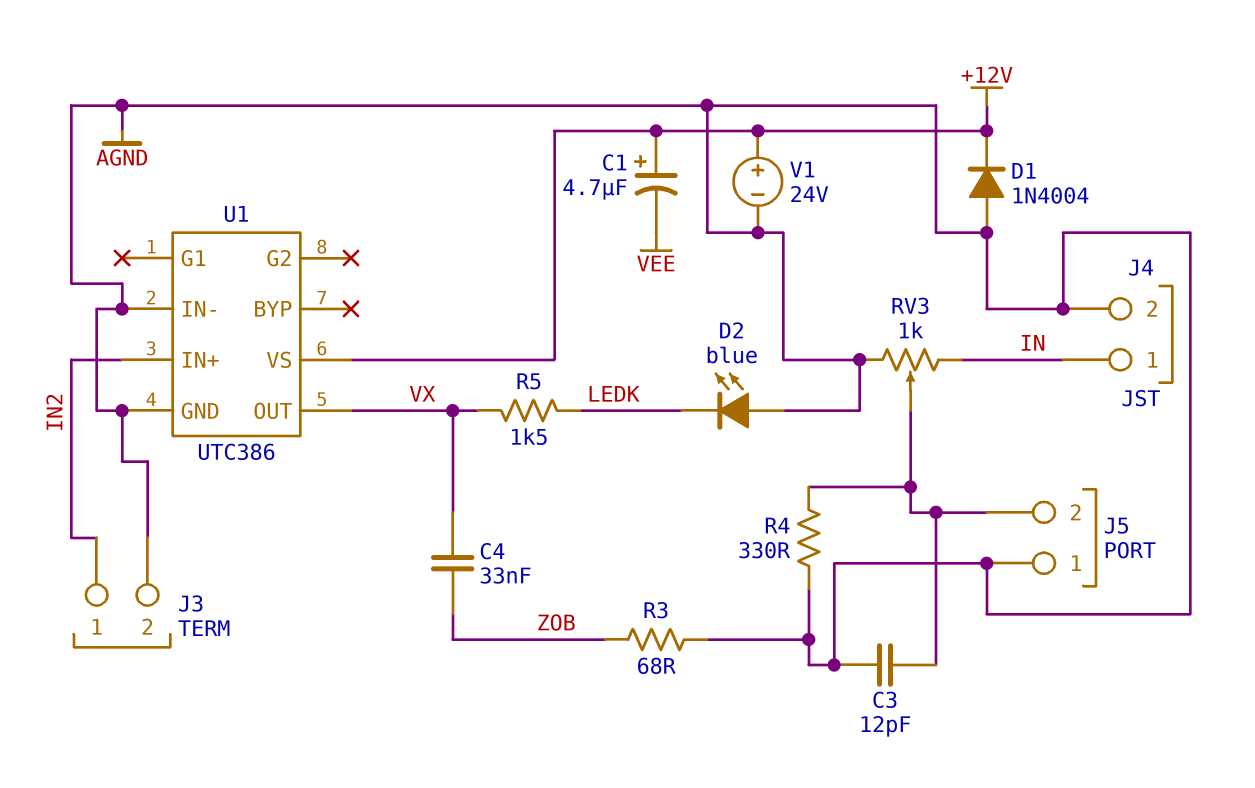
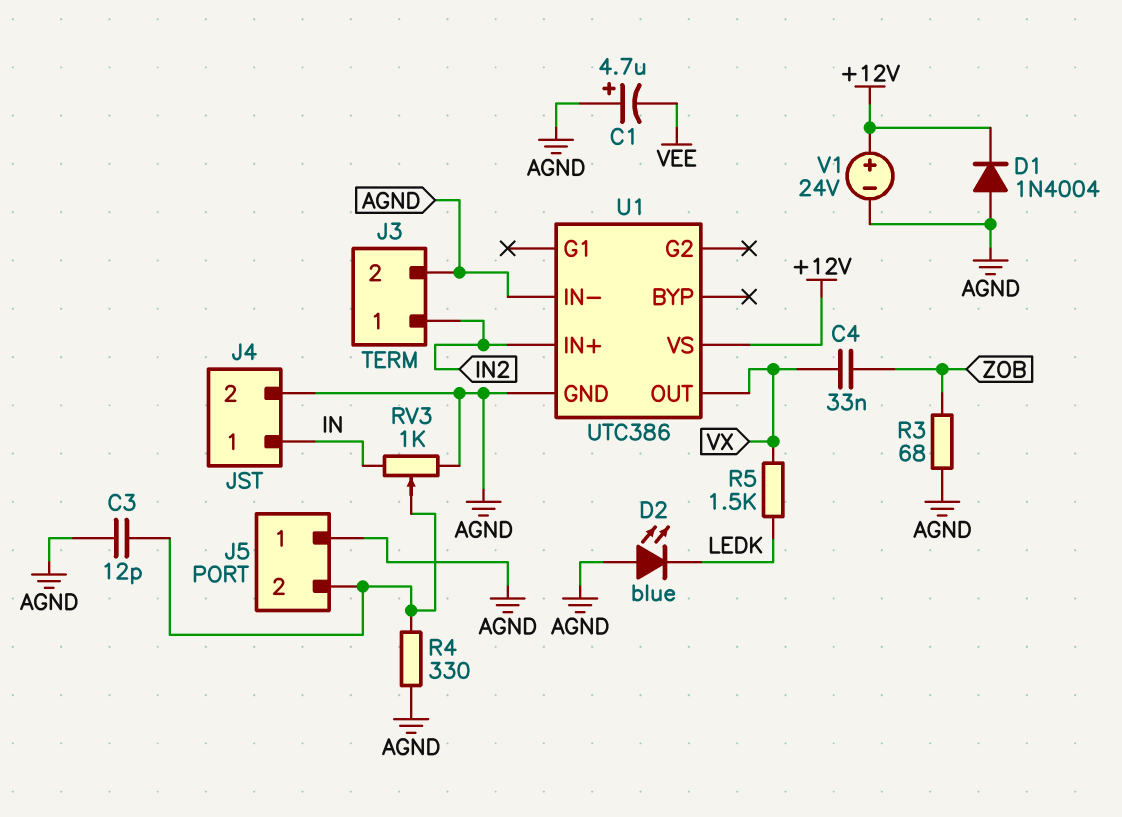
C1: 4.7uF (plus +12V, minus VEE) -> 4.7uF (plus AGND, minus VEE)

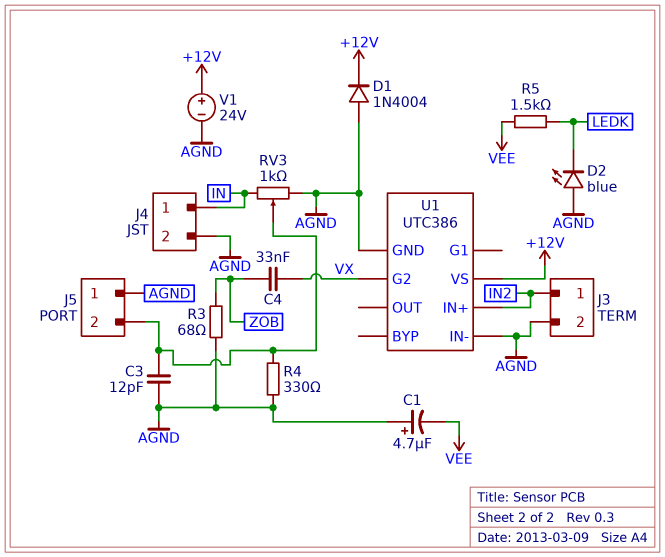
R5: 1.5k (LEDK, VX) -> 1.5k (LEDK, VEE)
U1 pin G2: none -> VX
U1 pin OUT: VX -> none

